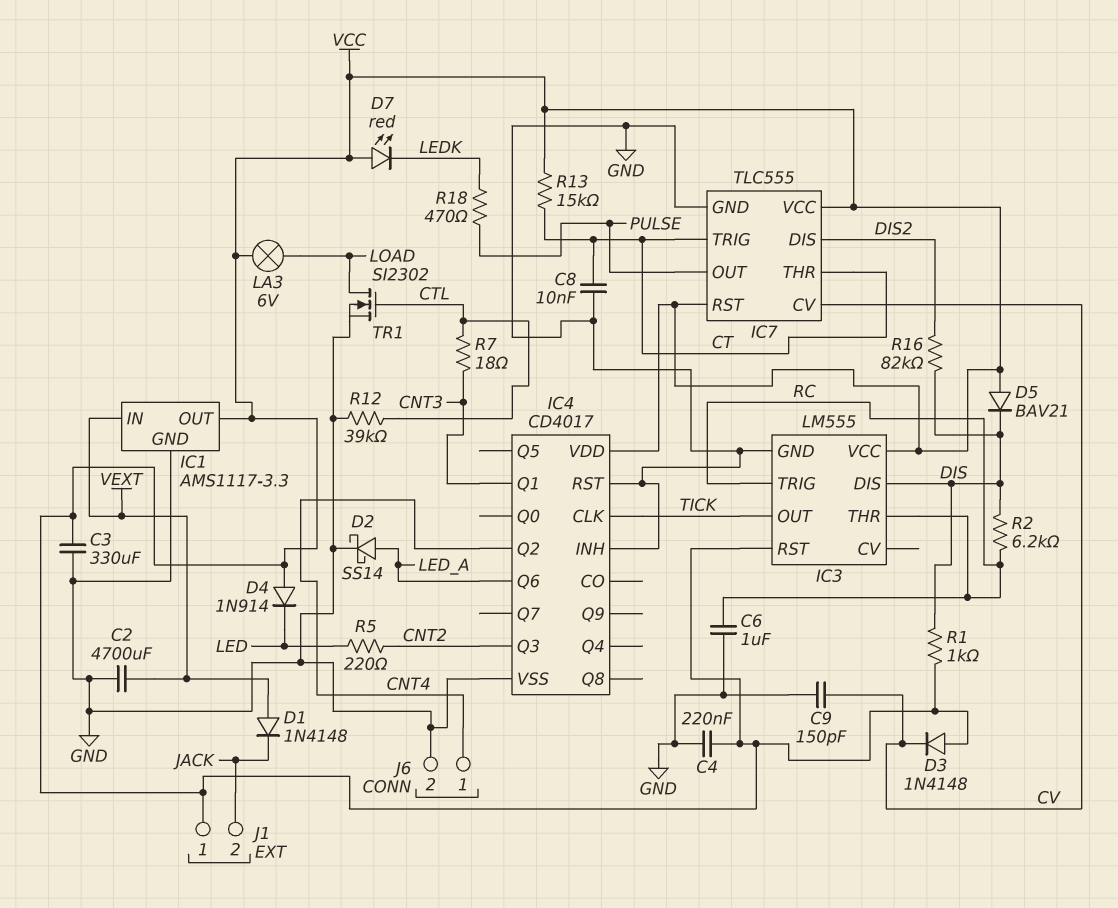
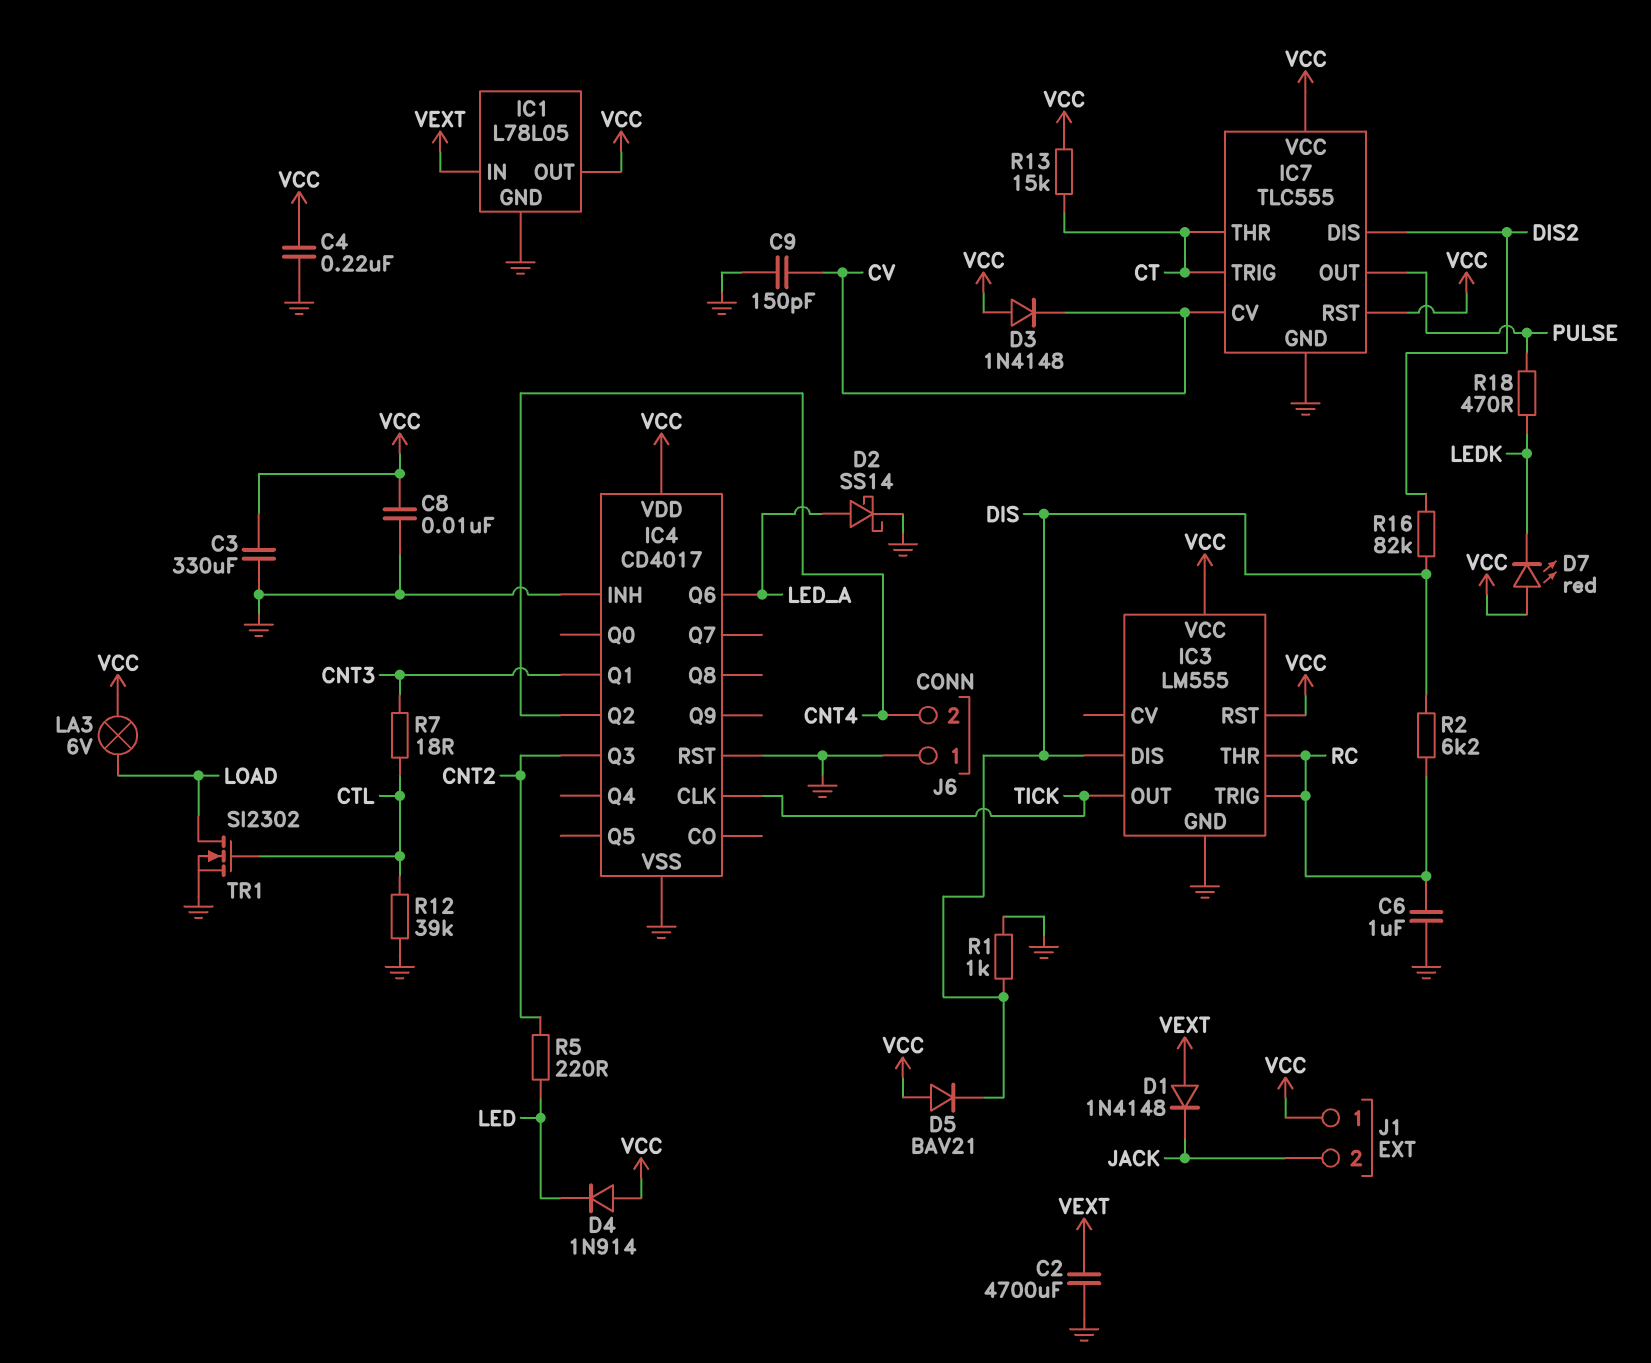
C8: 10nF (CT, GND) -> 10nF (GND, VCC)
IC1: AMS1117-3.3 -> L78L05
J6 pin 1: CNT4 -> GND
J6 pin 2: GND -> CNT4
R1: 1k (DIS, VCC) -> 1k (DIS, GND)

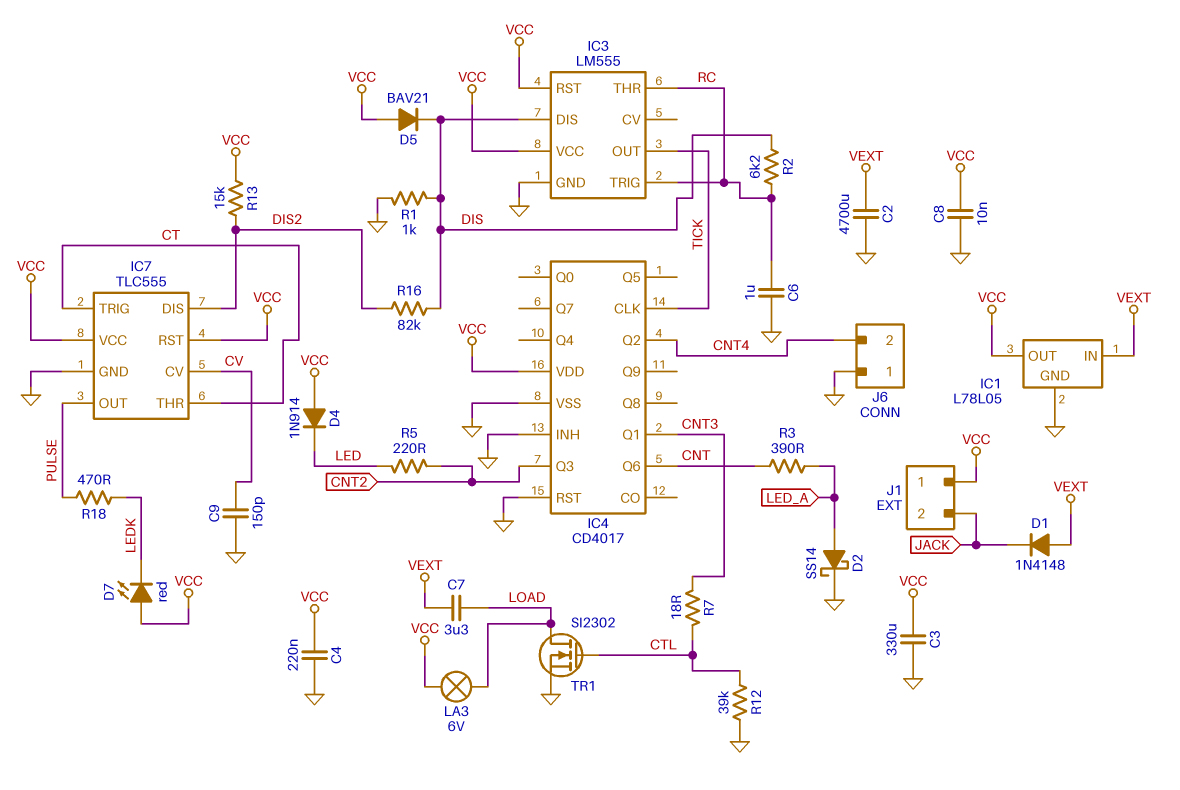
C7: none -> 3.3uF (LOAD, VEXT)
D3: diode 1N4148 (A VCC, K CV) -> none
IC4 pin Q6: LED_A -> CNT
R3: none -> 390 (CNT, LED_A)
R13: 15k (CT, VCC) -> 15k (DIS2, VCC)

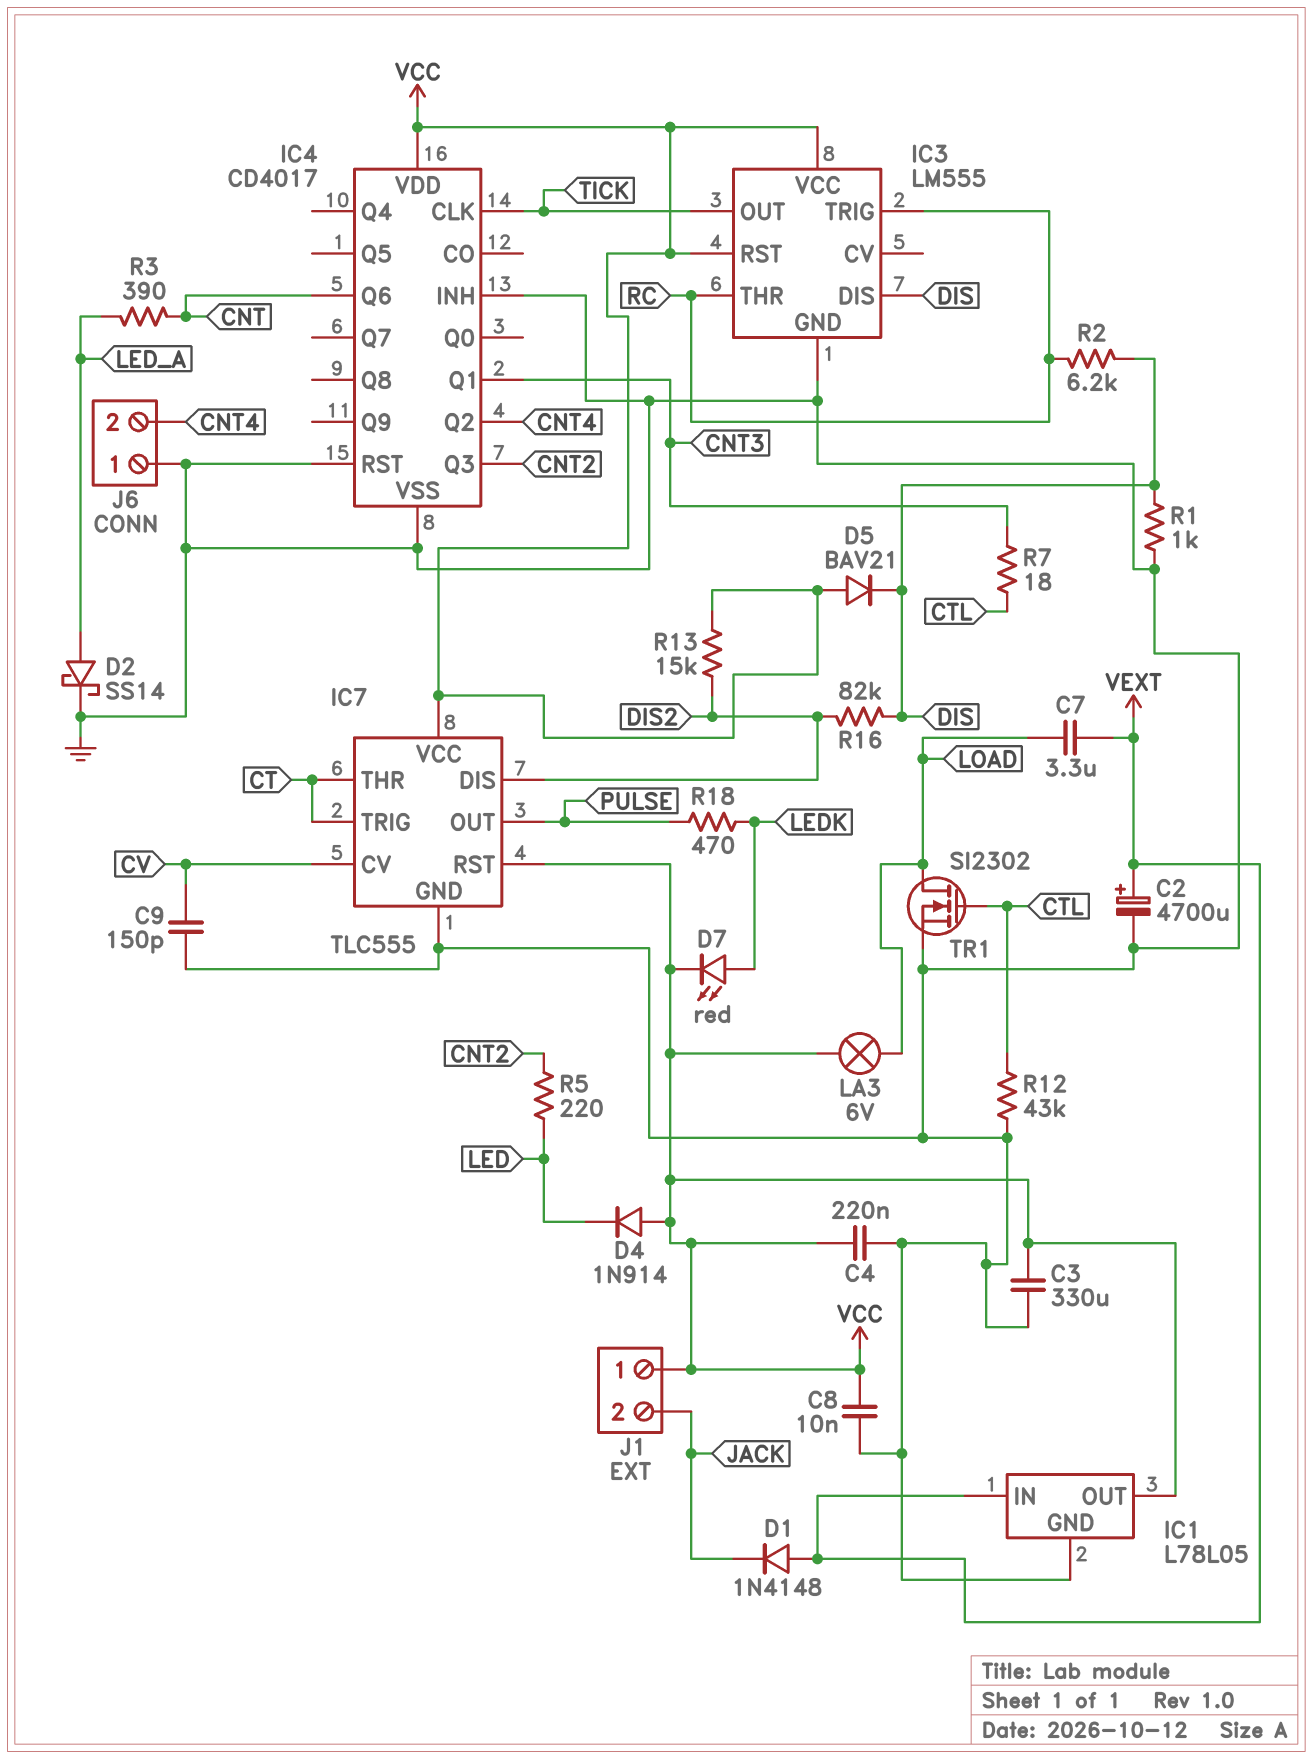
C2: 4700uF (GND, VEXT) -> 4700uF (plus VEXT, minus GND)
C6: 1uF (GND, RC) -> none
D7: LED red (A VCC, K LEDK) -> LED red (A LEDK, K VCC)
R12: 39k (CTL, GND) -> 43k (CTL, GND)

